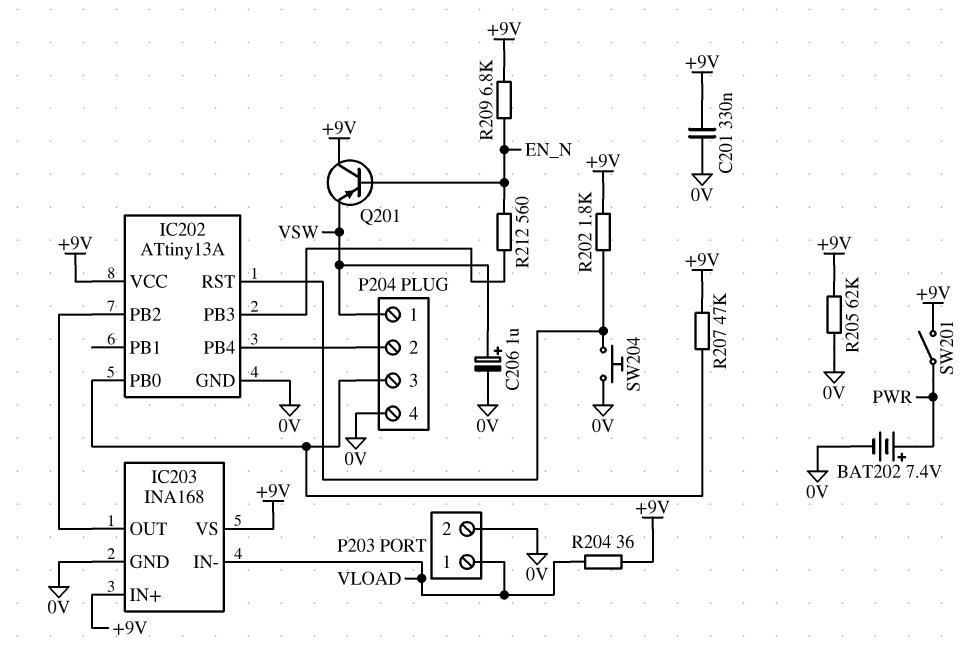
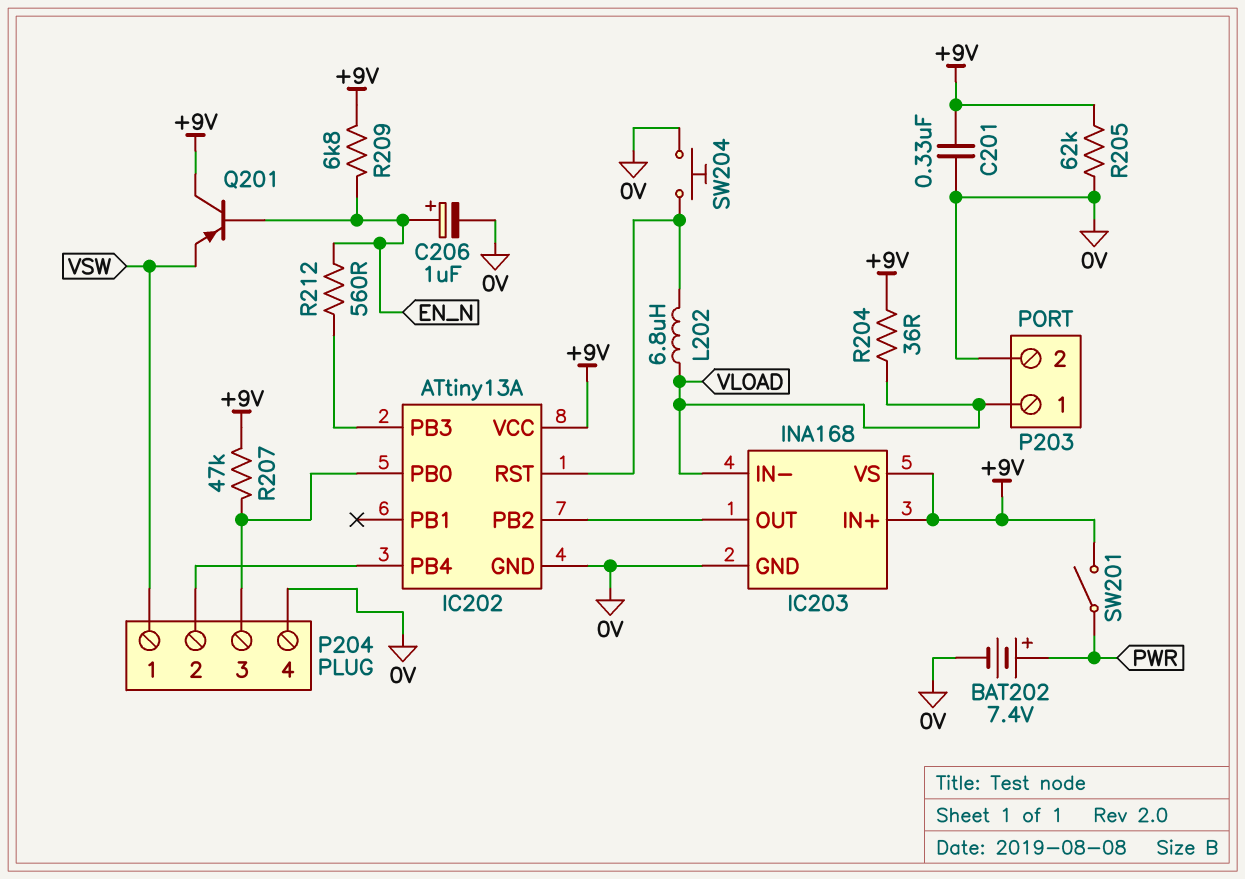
C206: 1uF (plus VSW, minus 0V) -> 1uF (plus EN_N, minus 0V)
L202: none -> 6.8uH (IC202/RST, VLOAD)
R202: 1.8k (+9V, IC202/RST) -> none

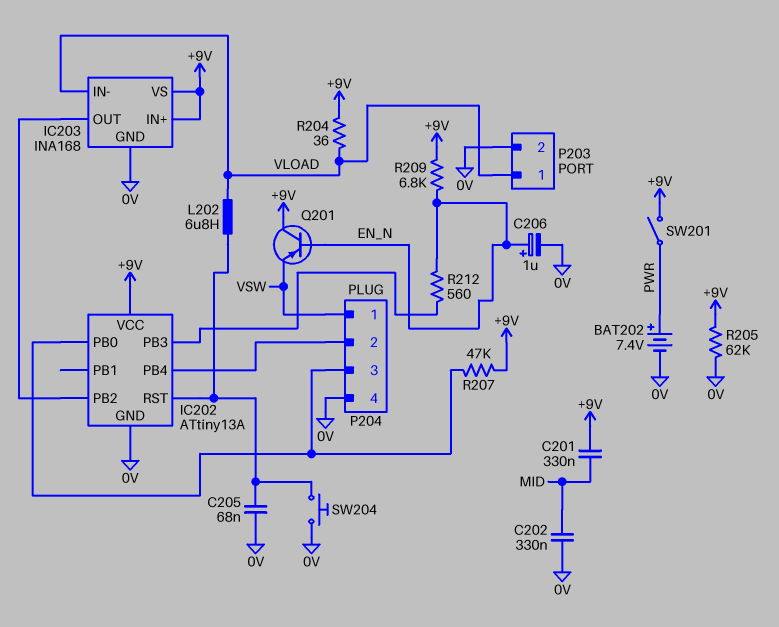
C201: 330nF (+9V, 0V) -> 330nF (+9V, MID)
C202: none -> 330nF (0V, MID)
C205: none -> 68nF (0V, IC202/RST)

